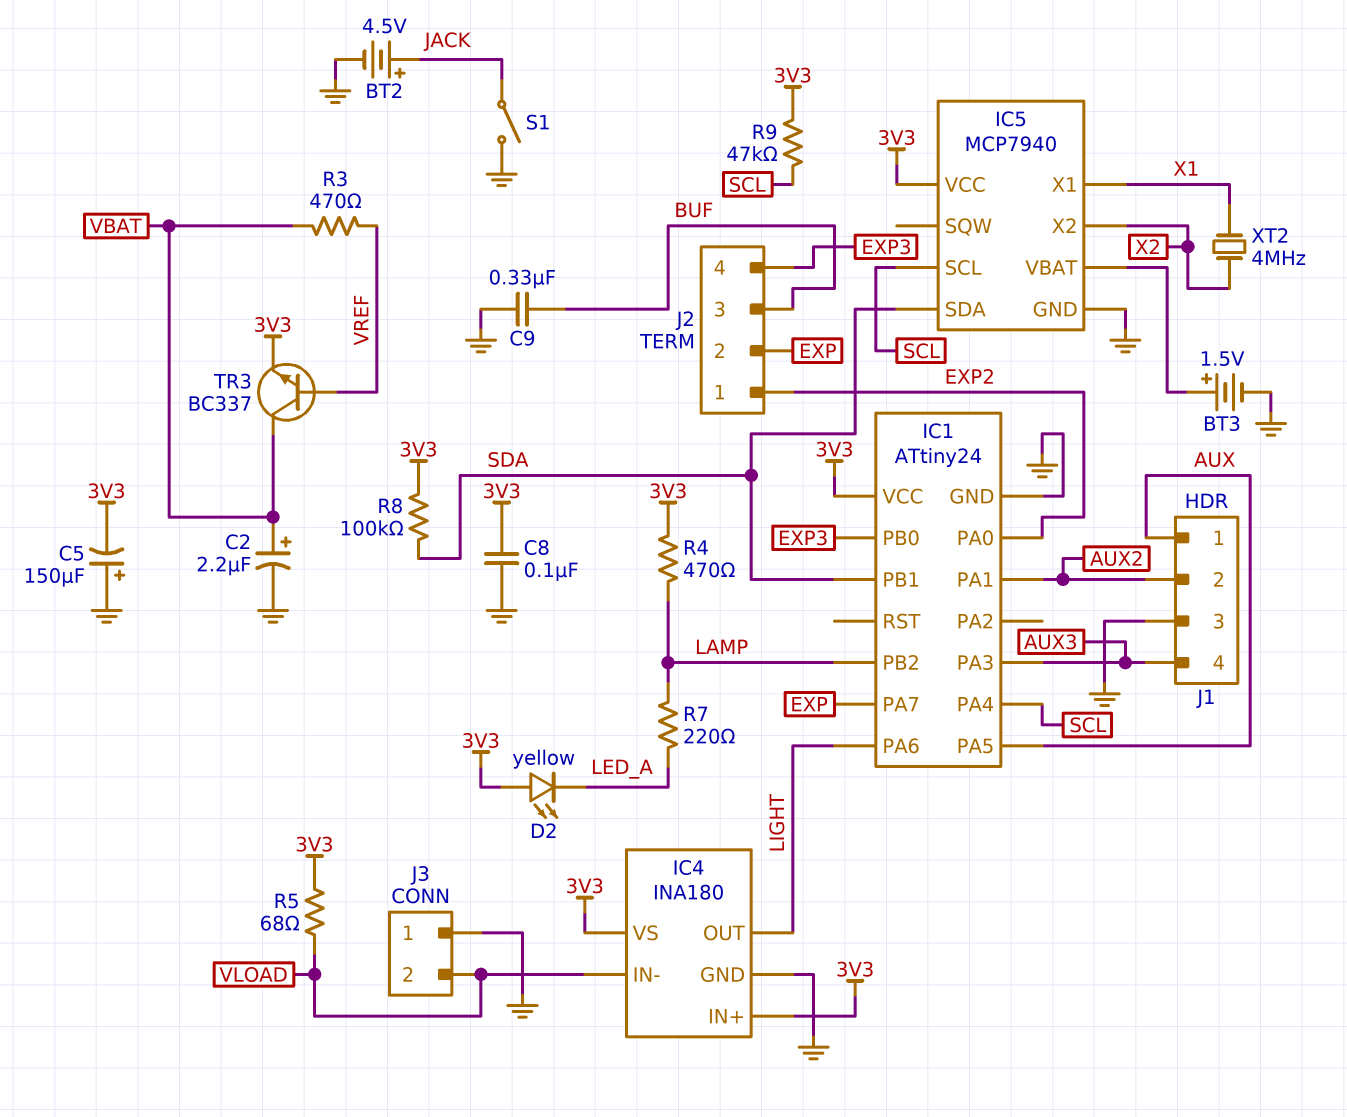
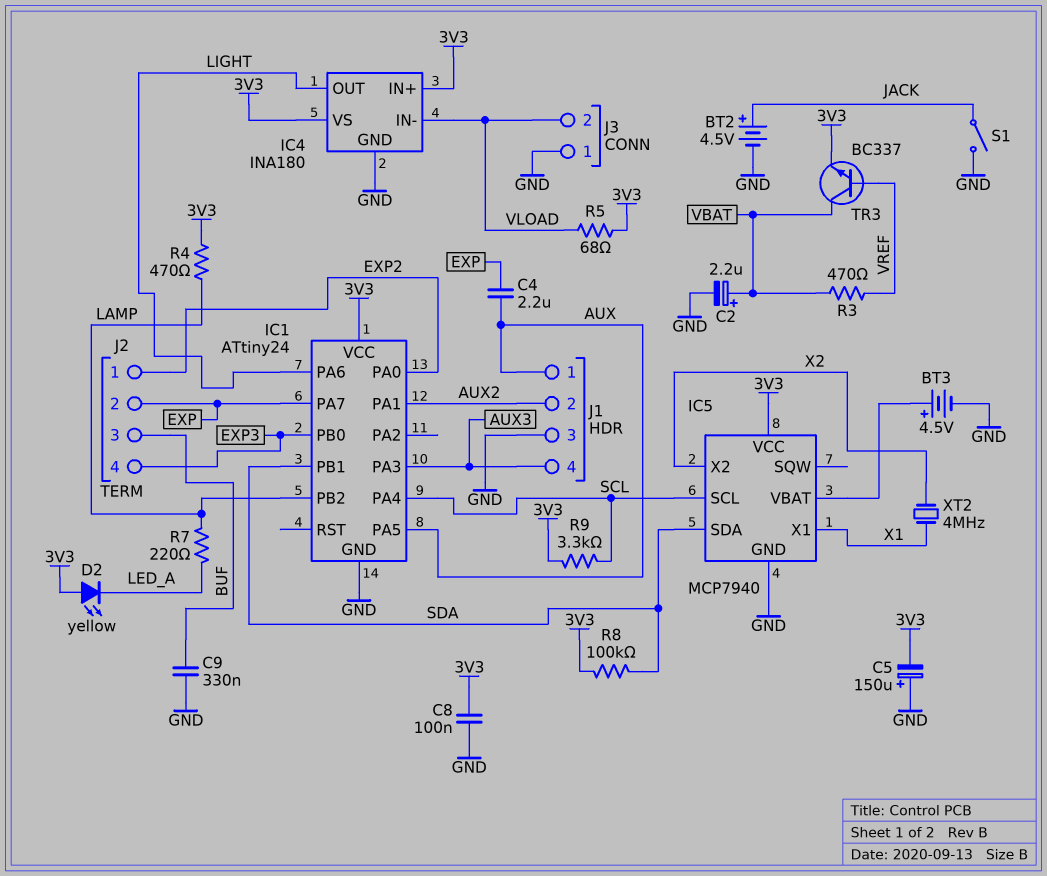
BT3: 1.5V (plus IC5/VBAT, minus GND) -> 4.5V (plus IC5/VBAT, minus GND)
C4: none -> 2.2uF (AUX, EXP)
R9: 47k (3V3, SCL) -> 3.3k (3V3, SCL)

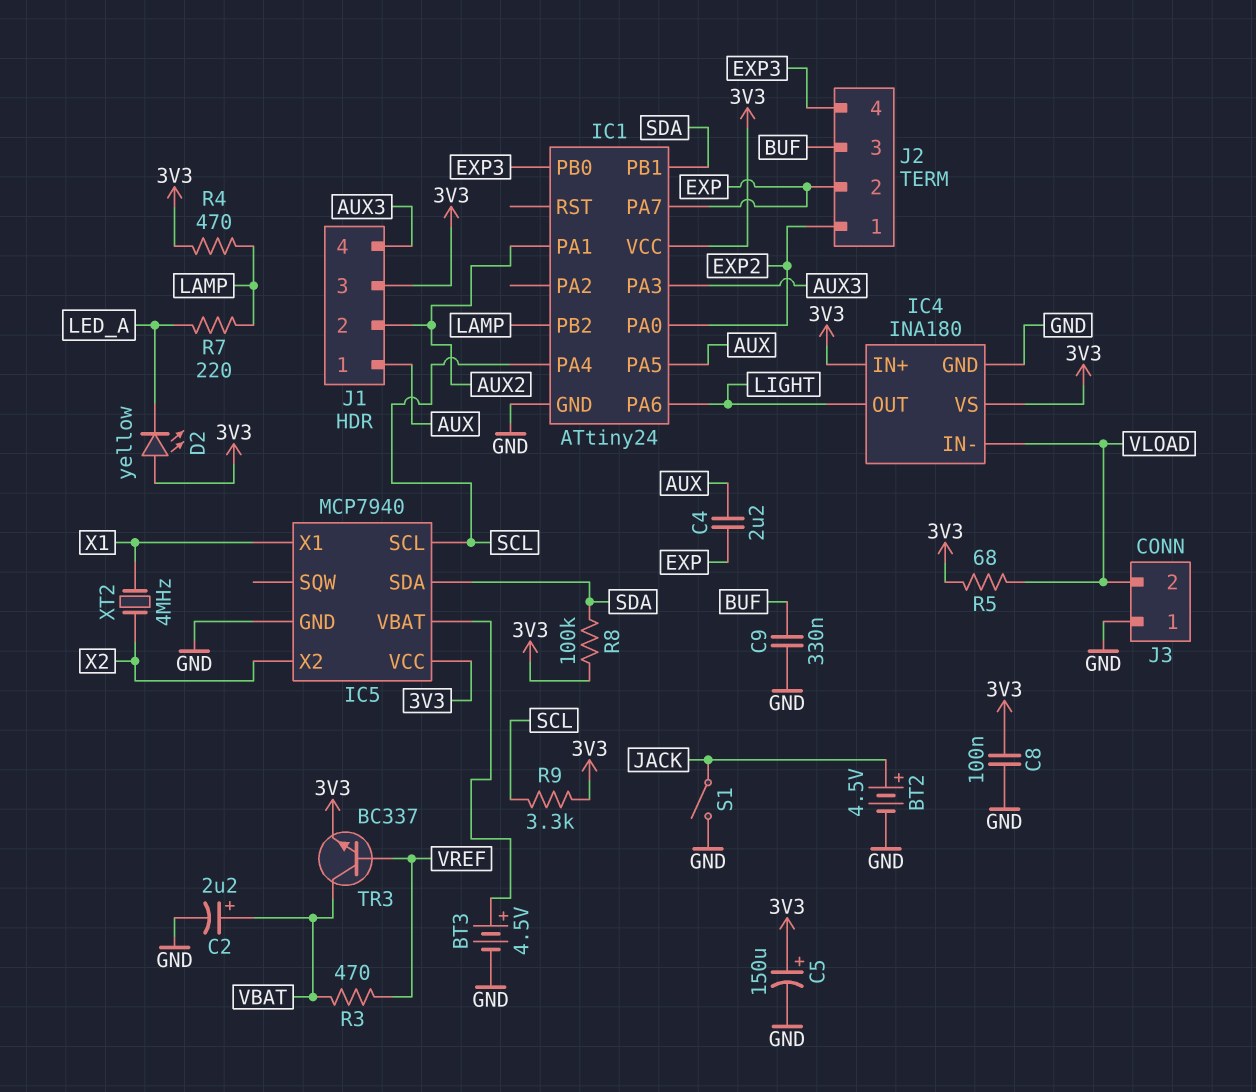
C5: 150uF (plus GND, minus 3V3) -> 150uF (plus 3V3, minus GND)
J1 pin 3: GND -> 3V3

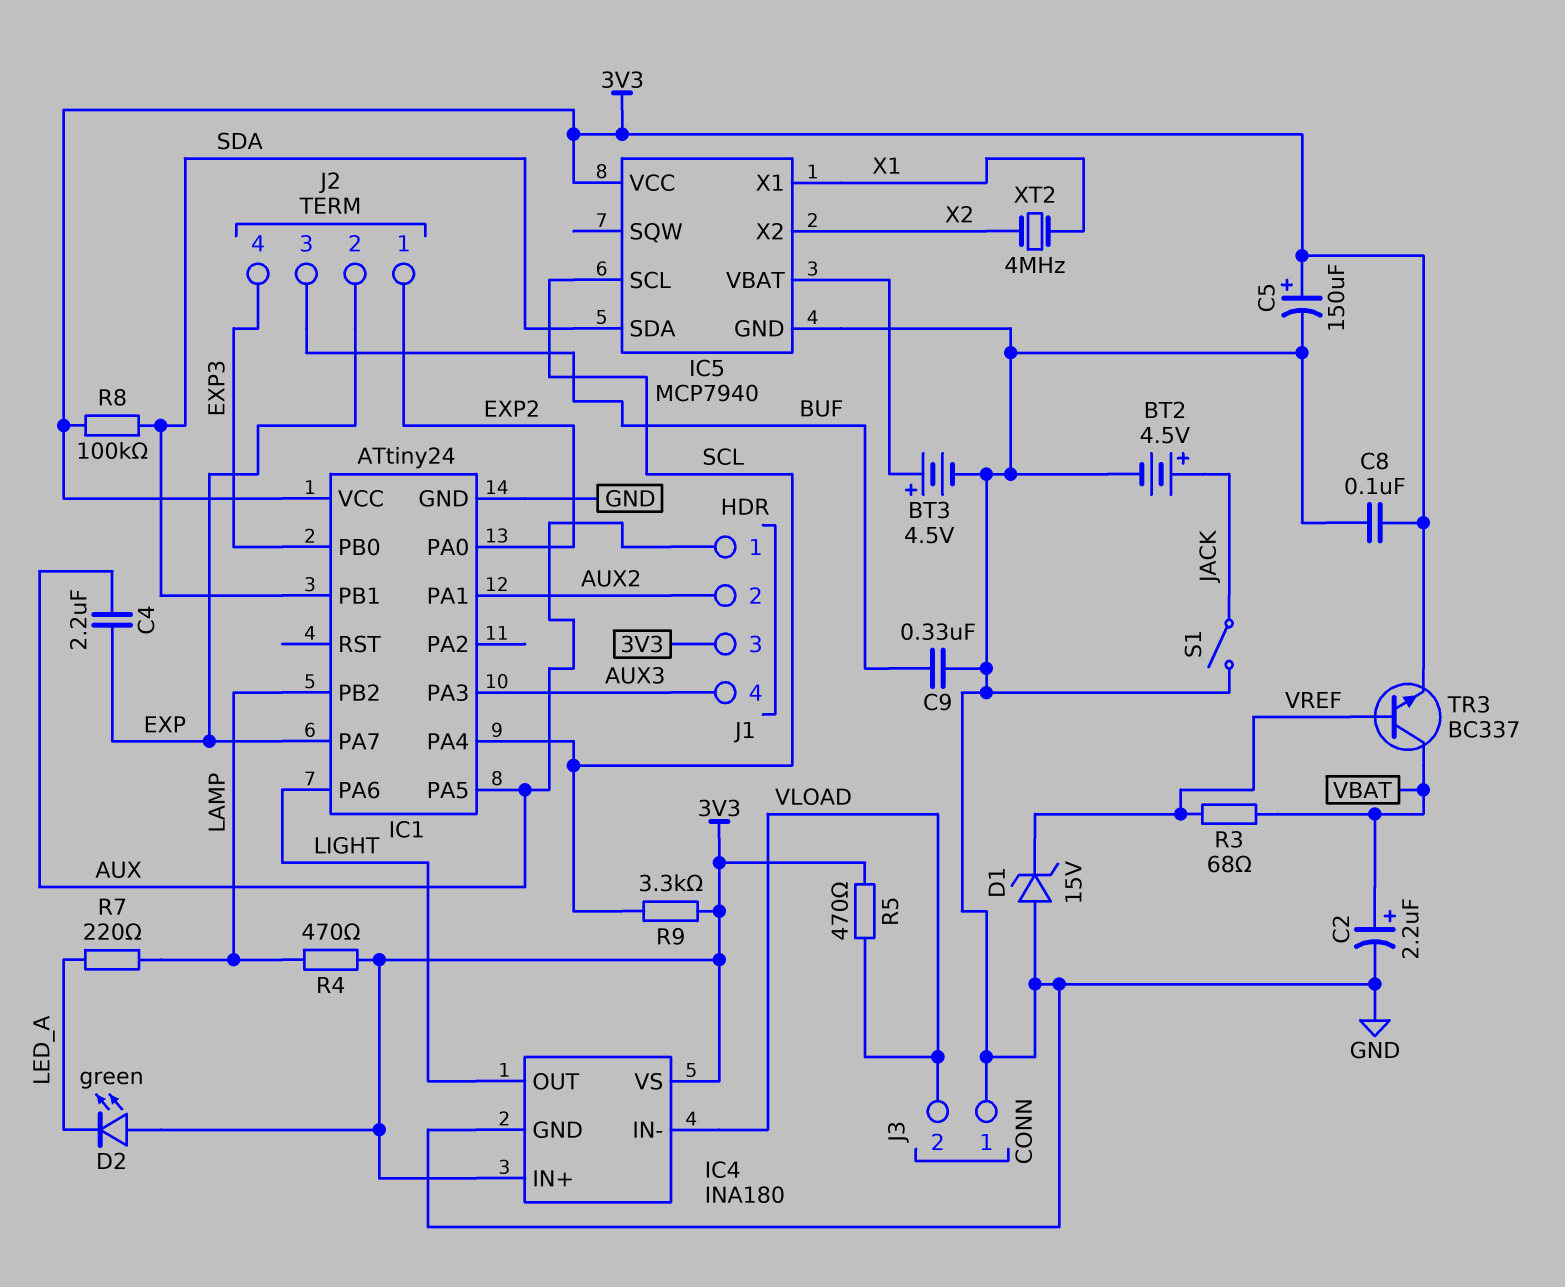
D1: none -> zener 15V (A GND, K VREF)
D2: LED yellow (A 3V3, K LED_A) -> LED green (A 3V3, K LED_A)
R3: 470 (VBAT, VREF) -> 68 (VBAT, VREF)
R5: 68 (3V3, VLOAD) -> 470 (3V3, VLOAD)

